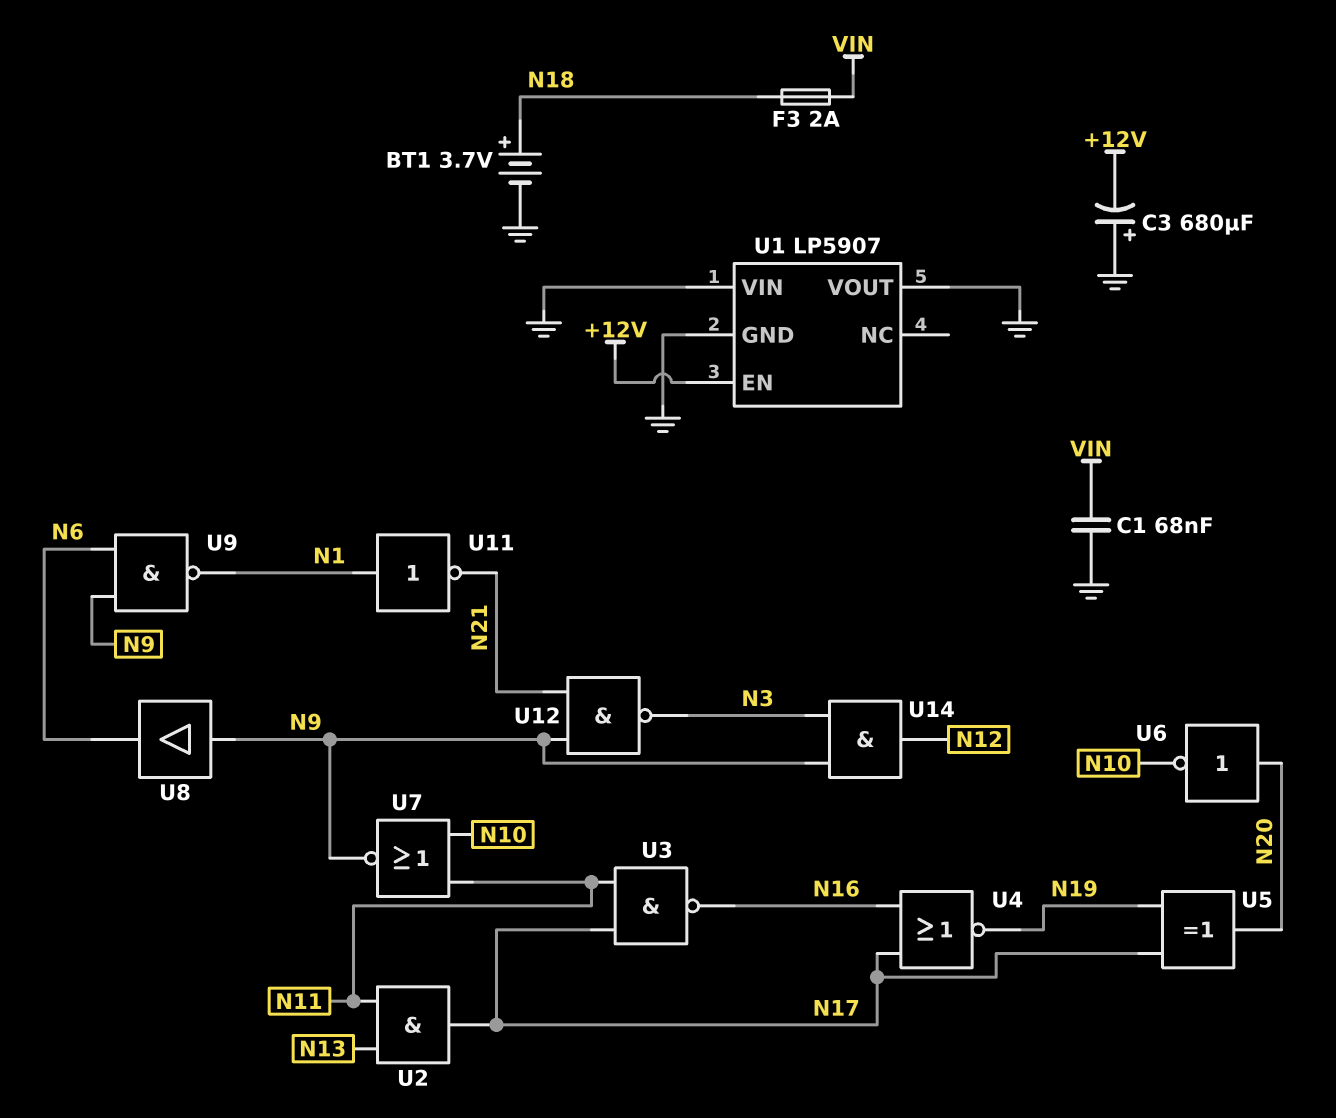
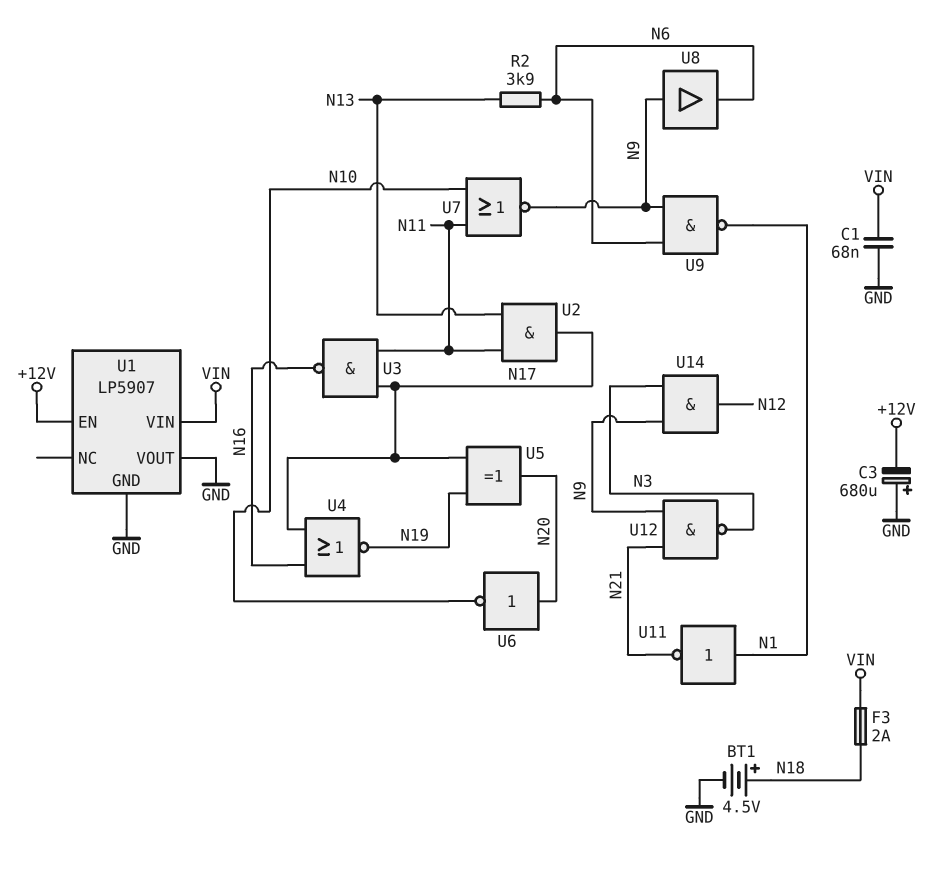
BT1: 3.7V (plus N18, minus GND) -> 4.5V (plus N18, minus GND)
R2: none -> 3.9k (N6, N13)
U1 pin VIN: GND -> VIN

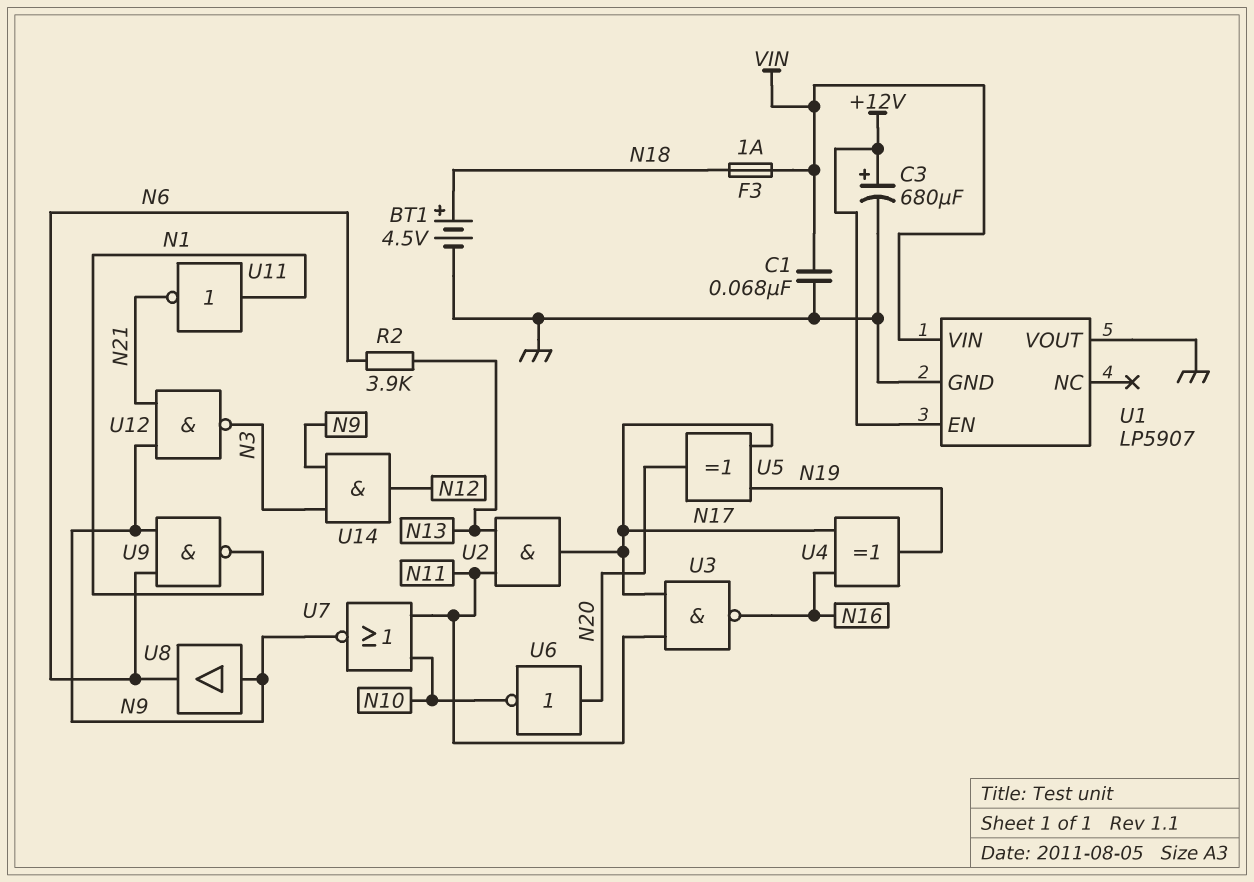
C3: 680uF (plus GND, minus +12V) -> 680uF (plus +12V, minus GND)
F3: 2A (N18, VIN) -> 1A (N18, VIN)
U4: NOR (in N16, in N17, out N19) -> XOR (in N16, in N17, out N19)

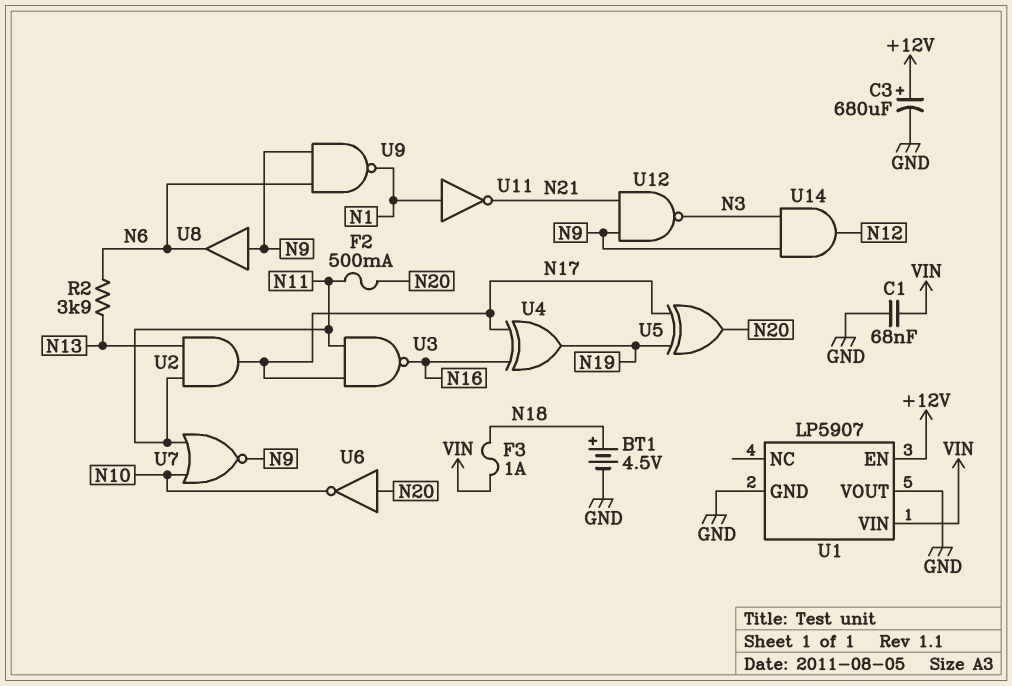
F2: none -> 500mA (N11, N20)

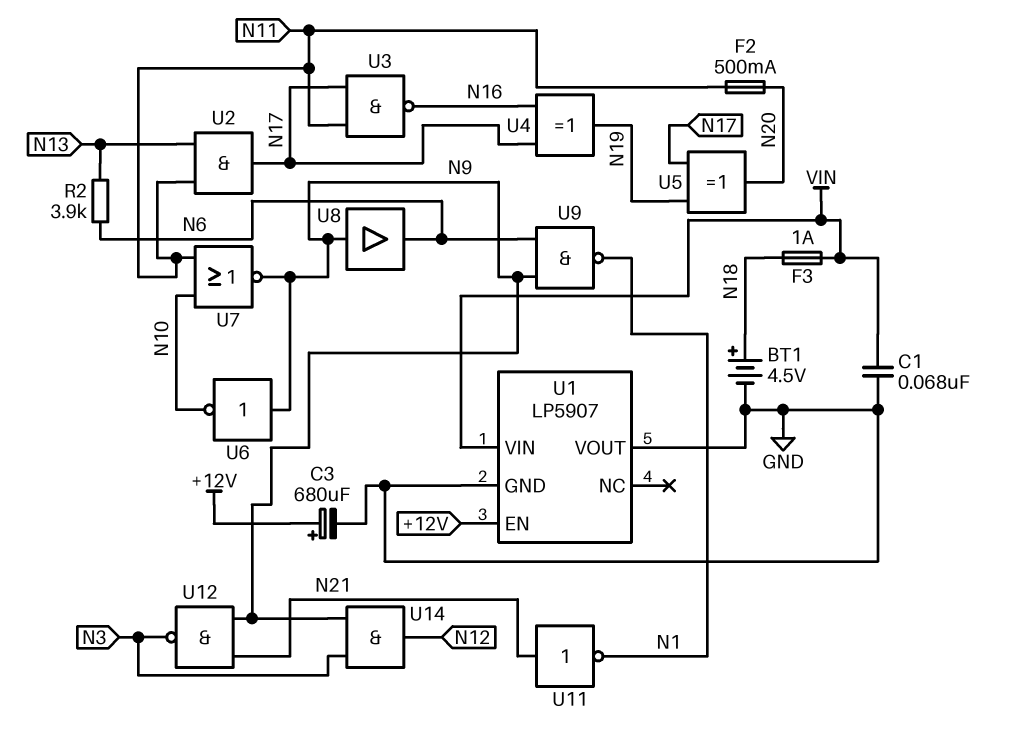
U6: NOT (in N20, out N10) -> NOT (in N9, out N10)
U11: NOT (in N1, out N21) -> NOT (in N21, out N1)

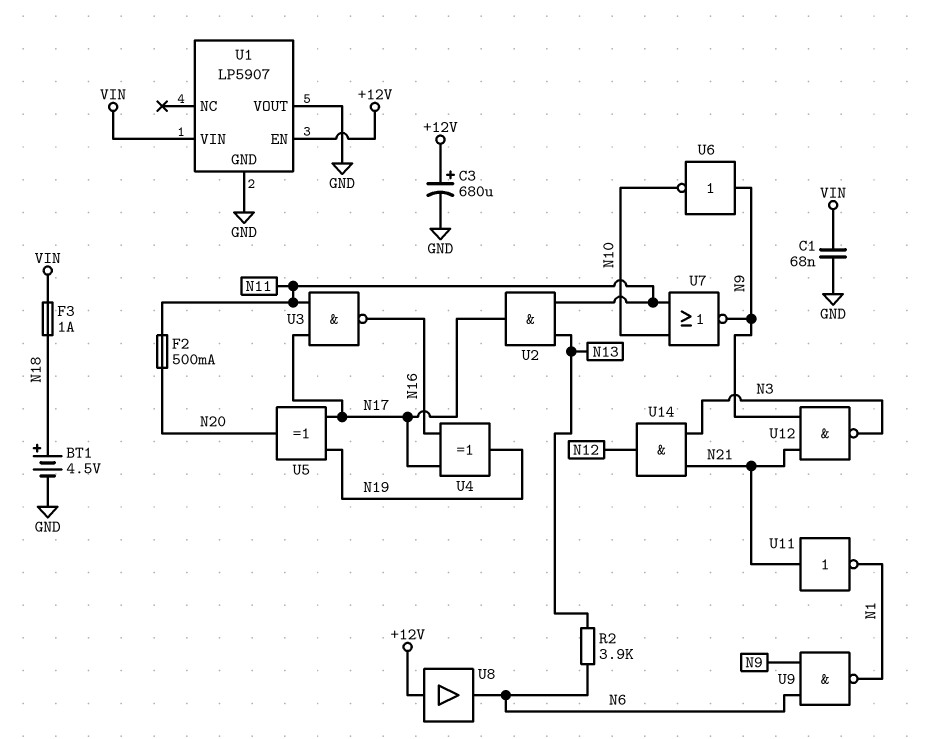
U8: buffer (in N9, out N6) -> buffer (in +12V, out N6)
U14: AND (in N3, in N9, out N12) -> AND (in N3, in N21, out N12)

